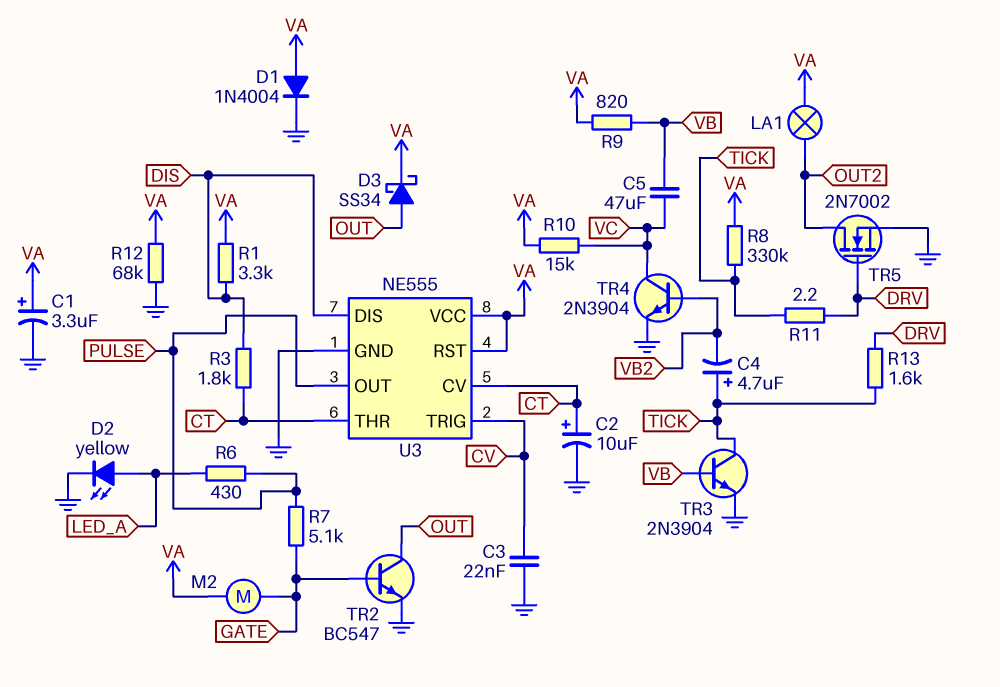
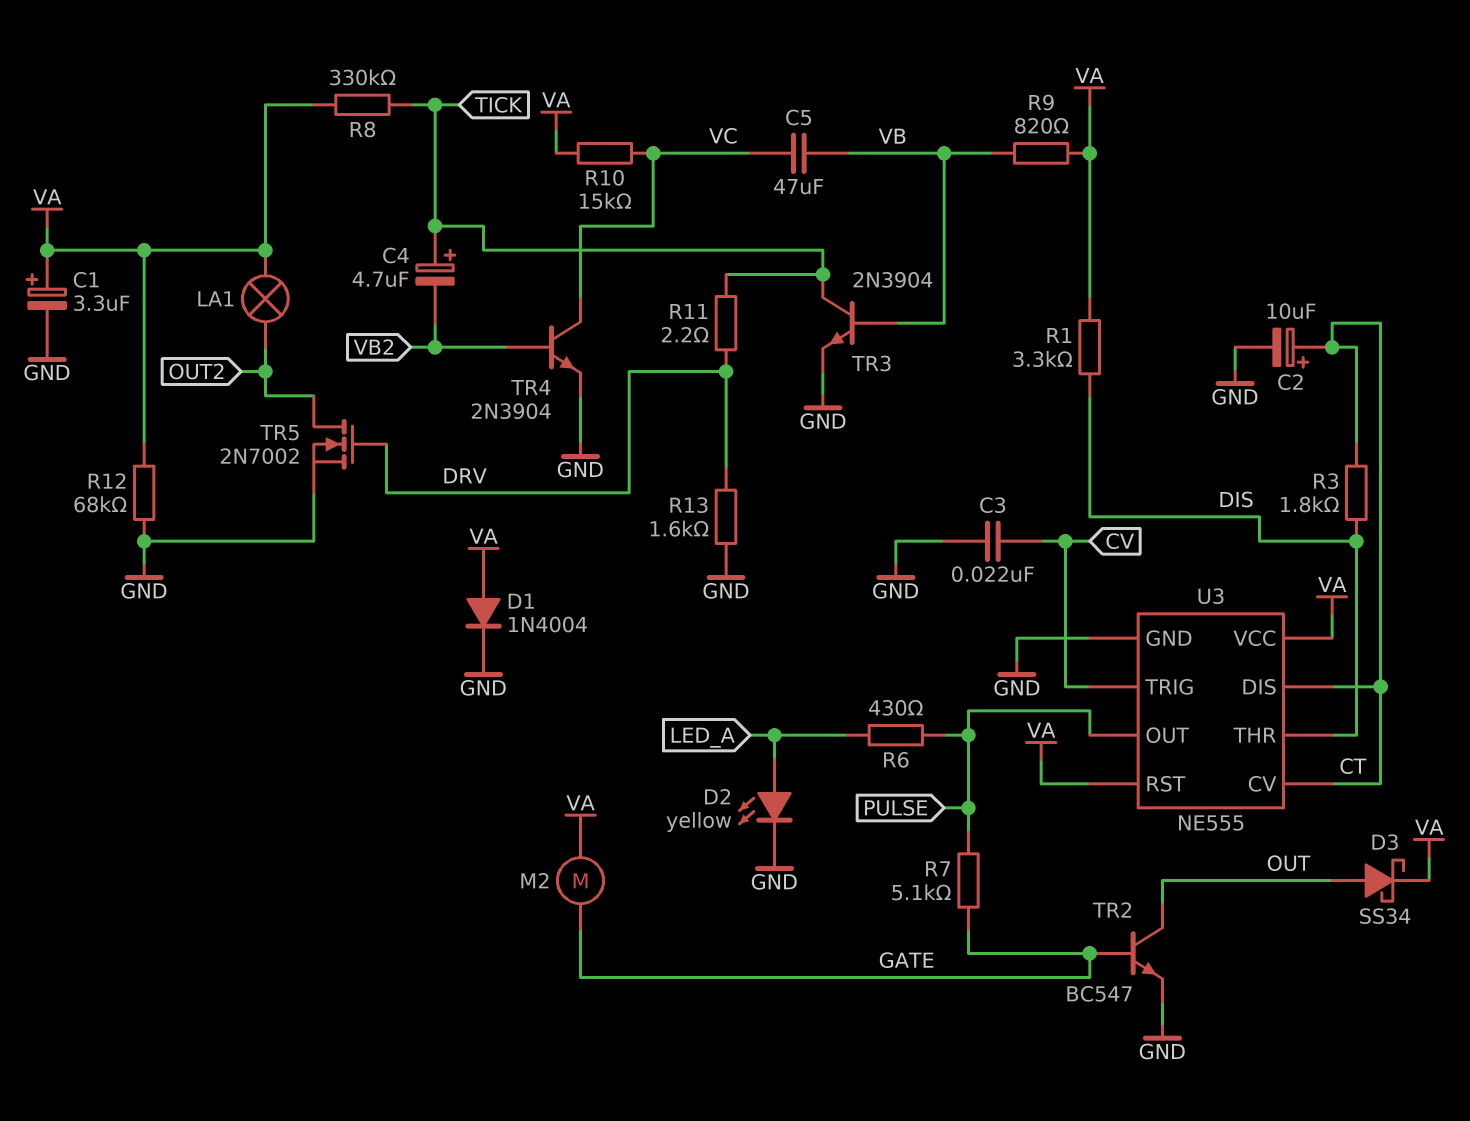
R13: 1.6k (DRV, TICK) -> 1.6k (DRV, GND)
U3 pin DIS: DIS -> CT
U3 pin THR: CT -> DIS

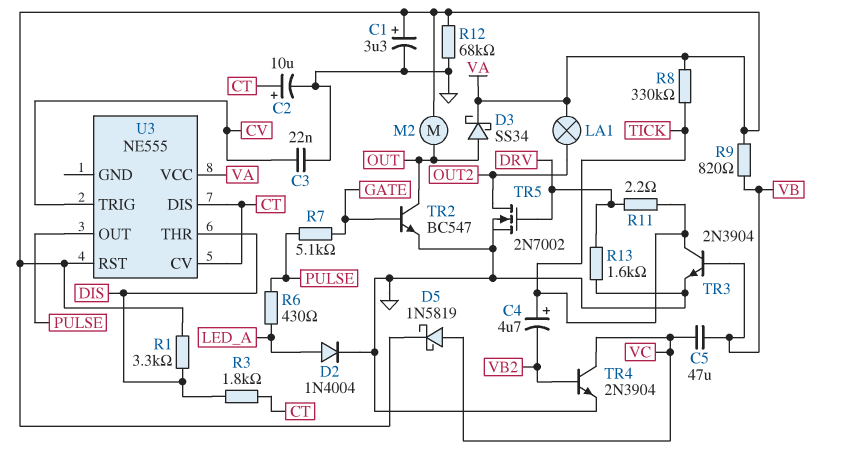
D1: diode 1N4004 (A VA, K GND) -> none
D2: LED yellow (A LED_A, K GND) -> diode 1N4004 (A LED_A, K GND)
D5: none -> schottky 1N5819 (A VC, K VA)
M2: motor (GATE, VA) -> motor (OUT, VA)
R10: 15k (VA, VC) -> none
U3 pin GND: GND -> none

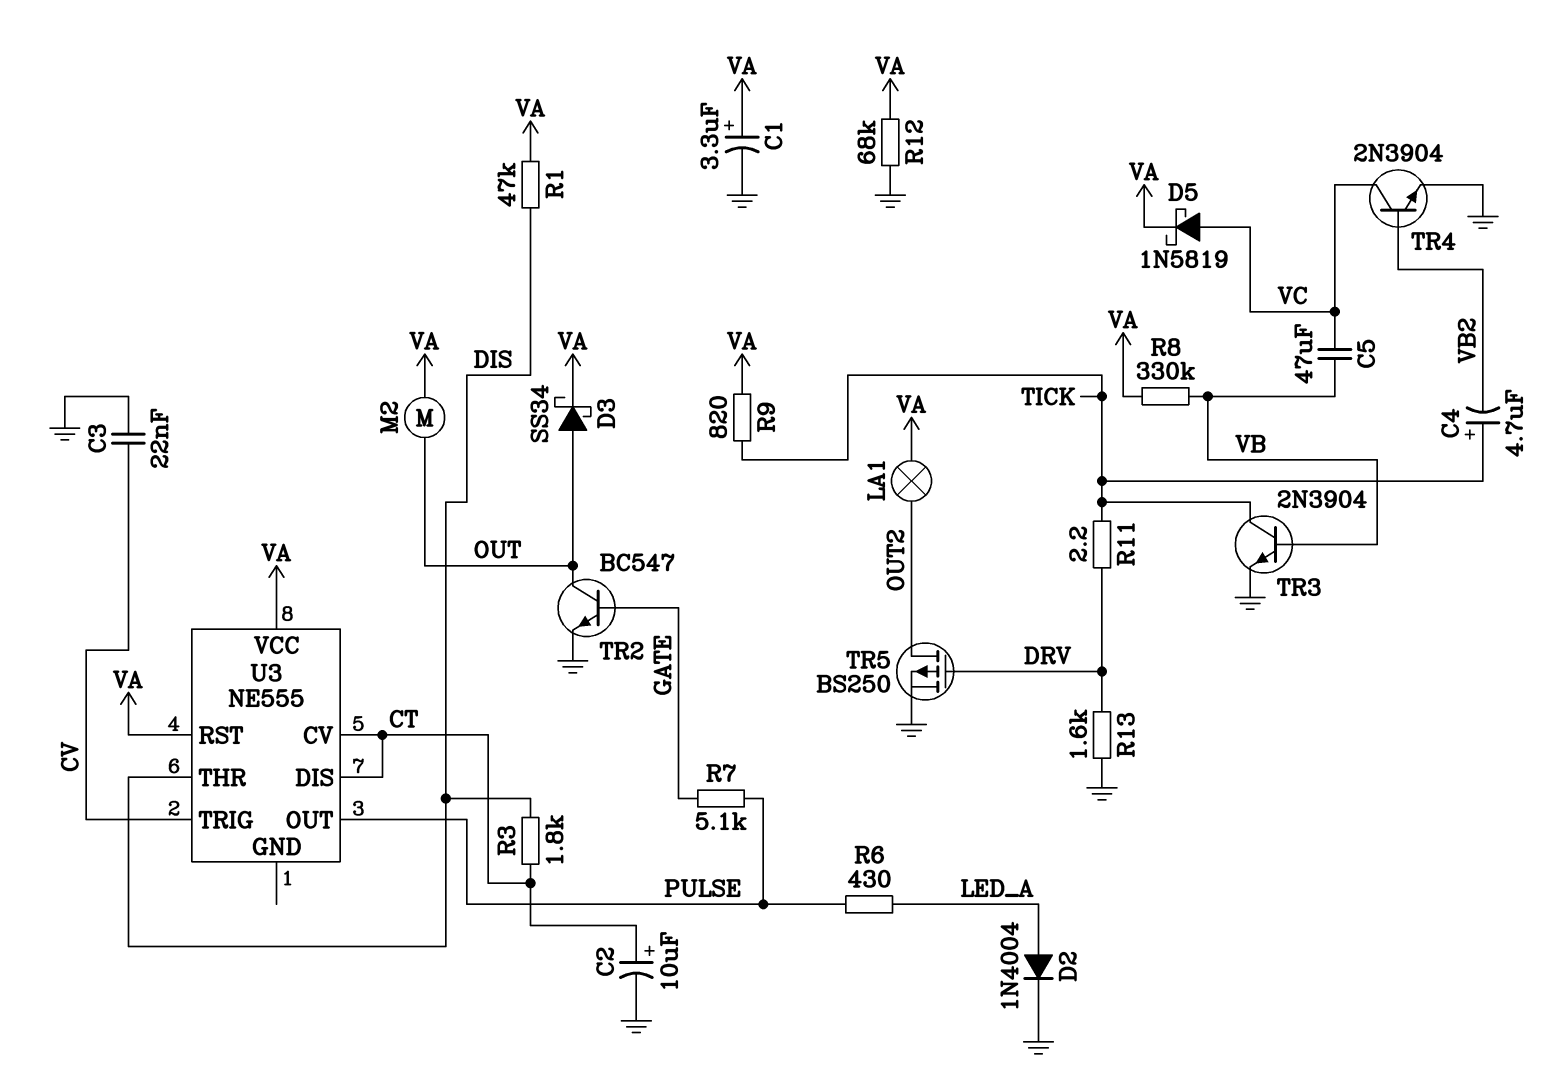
R1: 3.3k (DIS, VA) -> 47k (DIS, VA)
R8: 330k (TICK, VA) -> 330k (VA, VB)
R9: 820 (VA, VB) -> 820 (TICK, VA)
TR5: NMOS 2N7002 (G DRV, D OUT2, S GND) -> PMOS BS250 (G DRV, D OUT2, S GND)

